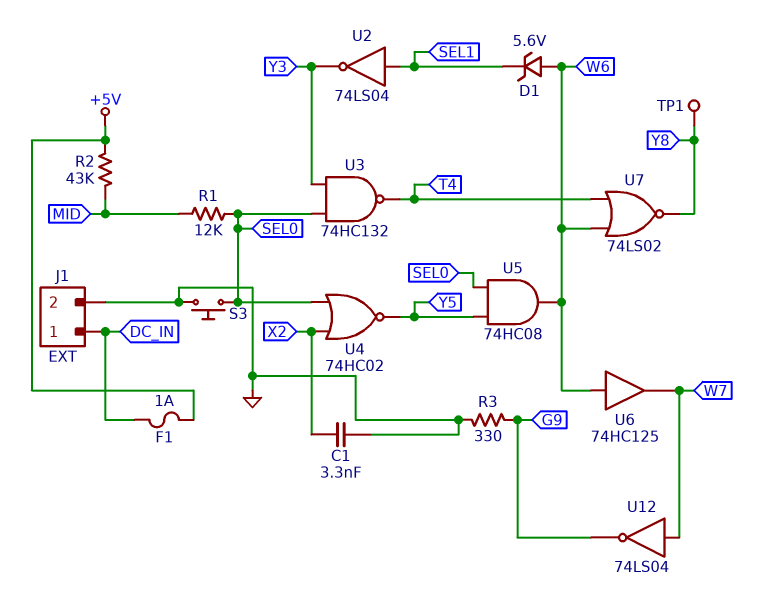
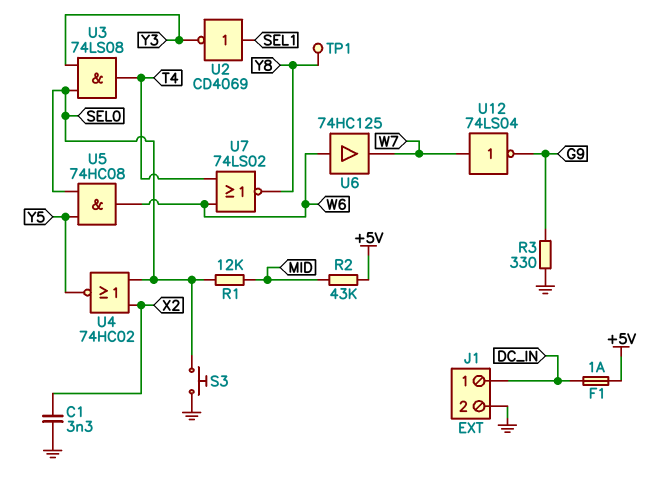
D1: zener 5.6V (A W6, K SEL1) -> none
U2: NOT 74LS04 (in SEL1, out Y3) -> NOT CD4069 (in SEL1, out Y3)
U3: NAND 74HC132 (in SEL0, in Y3, out T4) -> AND 74LS08 (in SEL0, in Y3, out T4)

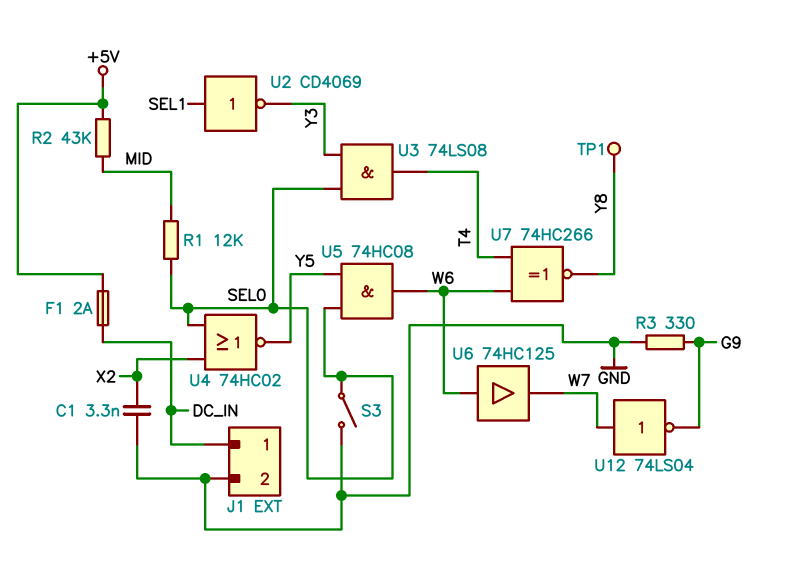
F1: 1A (+5V, DC_IN) -> 2A (+5V, DC_IN)
S3: button (GND, SEL0) -> switch (GND, SEL0)
U7: NOR 74LS02 (in T4, in W6, out Y8) -> XNOR 74HC266 (in T4, in W6, out Y8)

